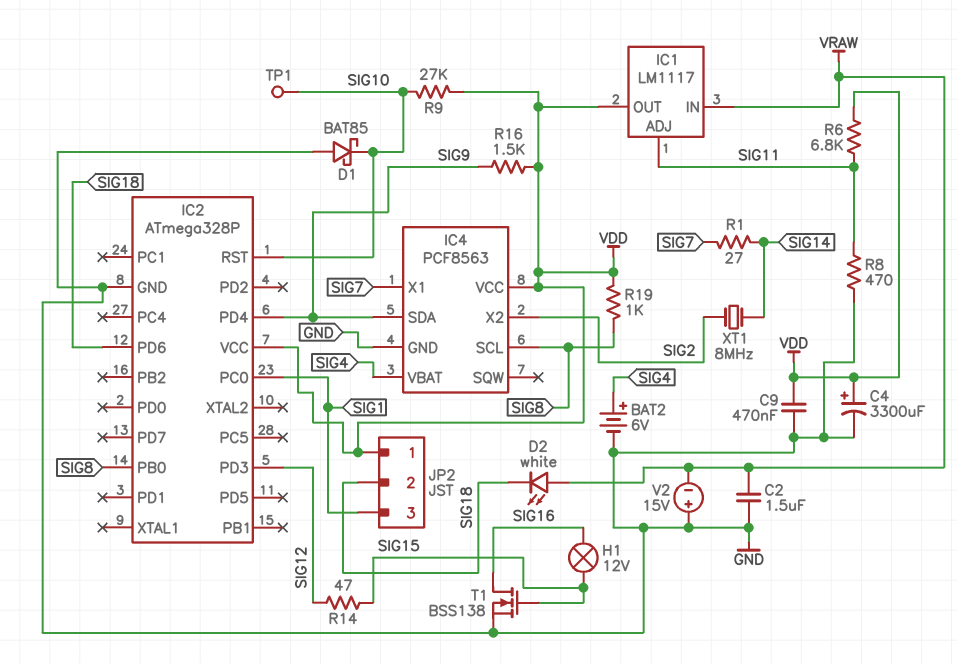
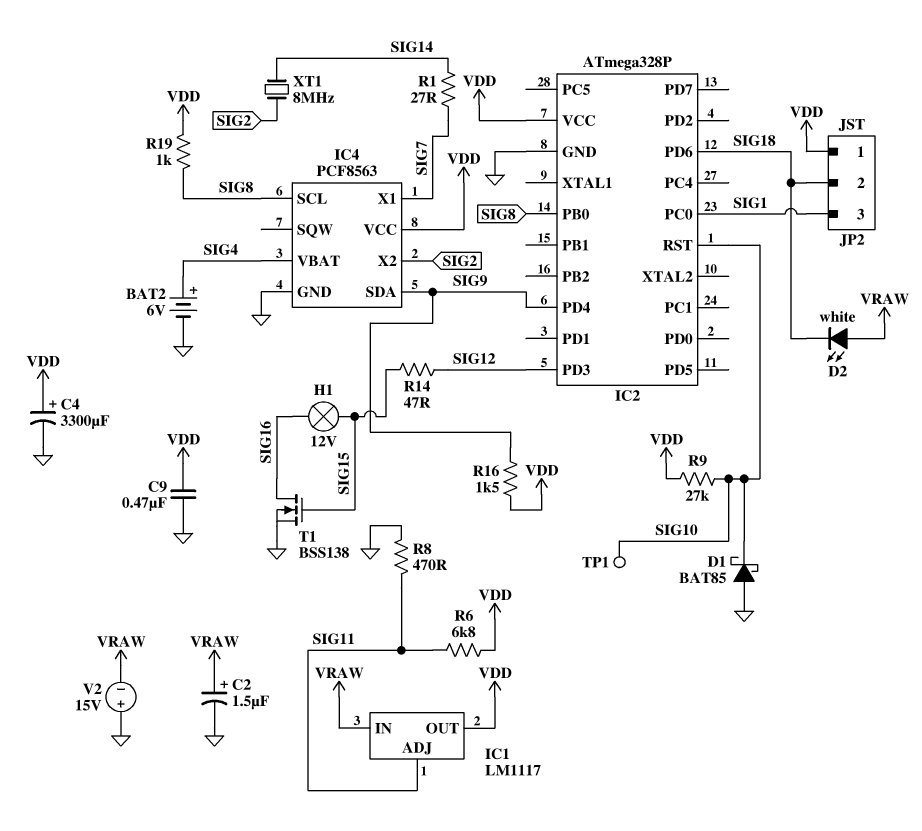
C2: 1.5uF (GND, VRAW) -> 1.5uF (plus VRAW, minus GND)

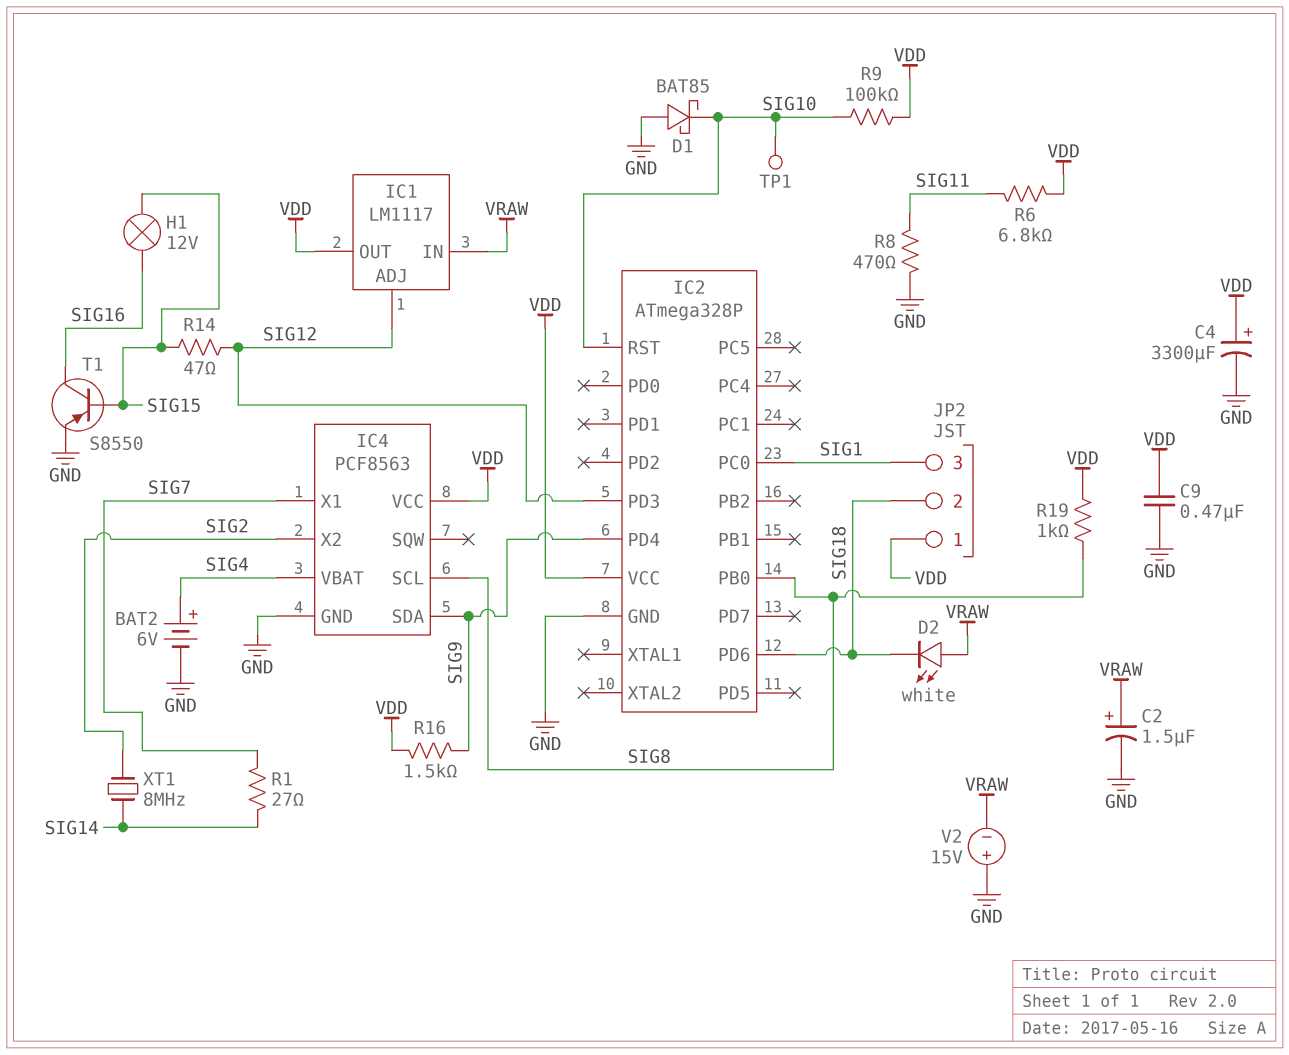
IC1 pin ADJ: SIG11 -> SIG12
R9: 27k (SIG10, VDD) -> 100k (SIG10, VDD)
T1: NMOS BSS138 (G SIG15, D SIG16, S GND) -> PNP S8550 (B SIG15, C SIG16, E GND)

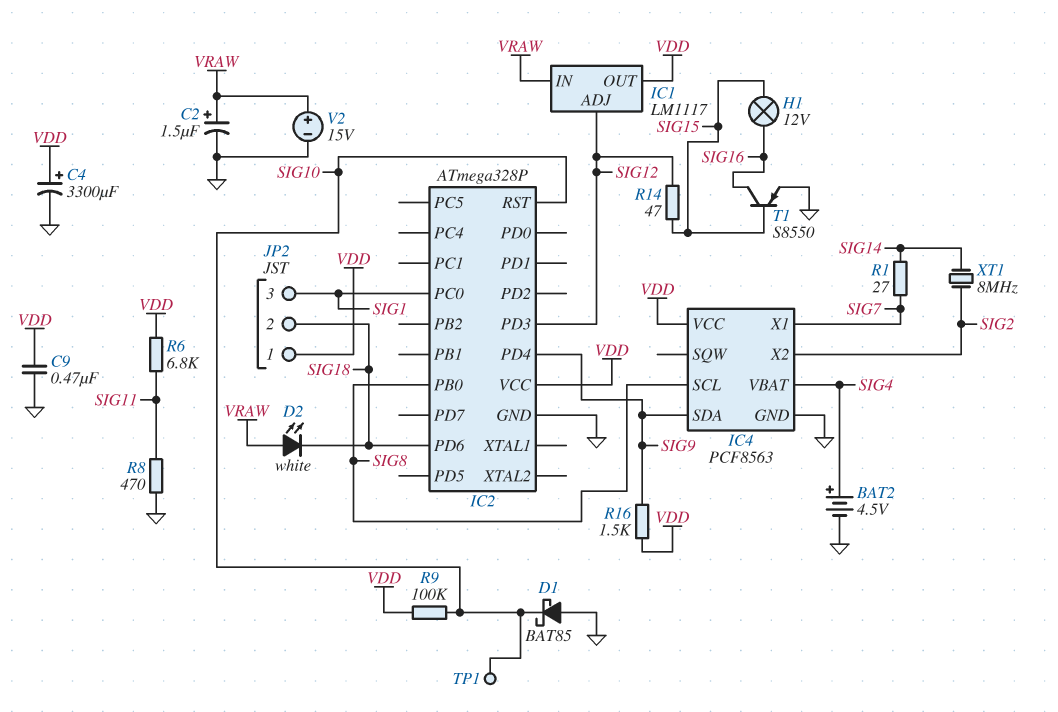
BAT2: 6V (plus SIG4, minus GND) -> 4.5V (plus SIG4, minus GND)
R19: 1k (SIG8, VDD) -> none
V2: 15V (plus GND, minus VRAW) -> 15V (plus VRAW, minus GND)

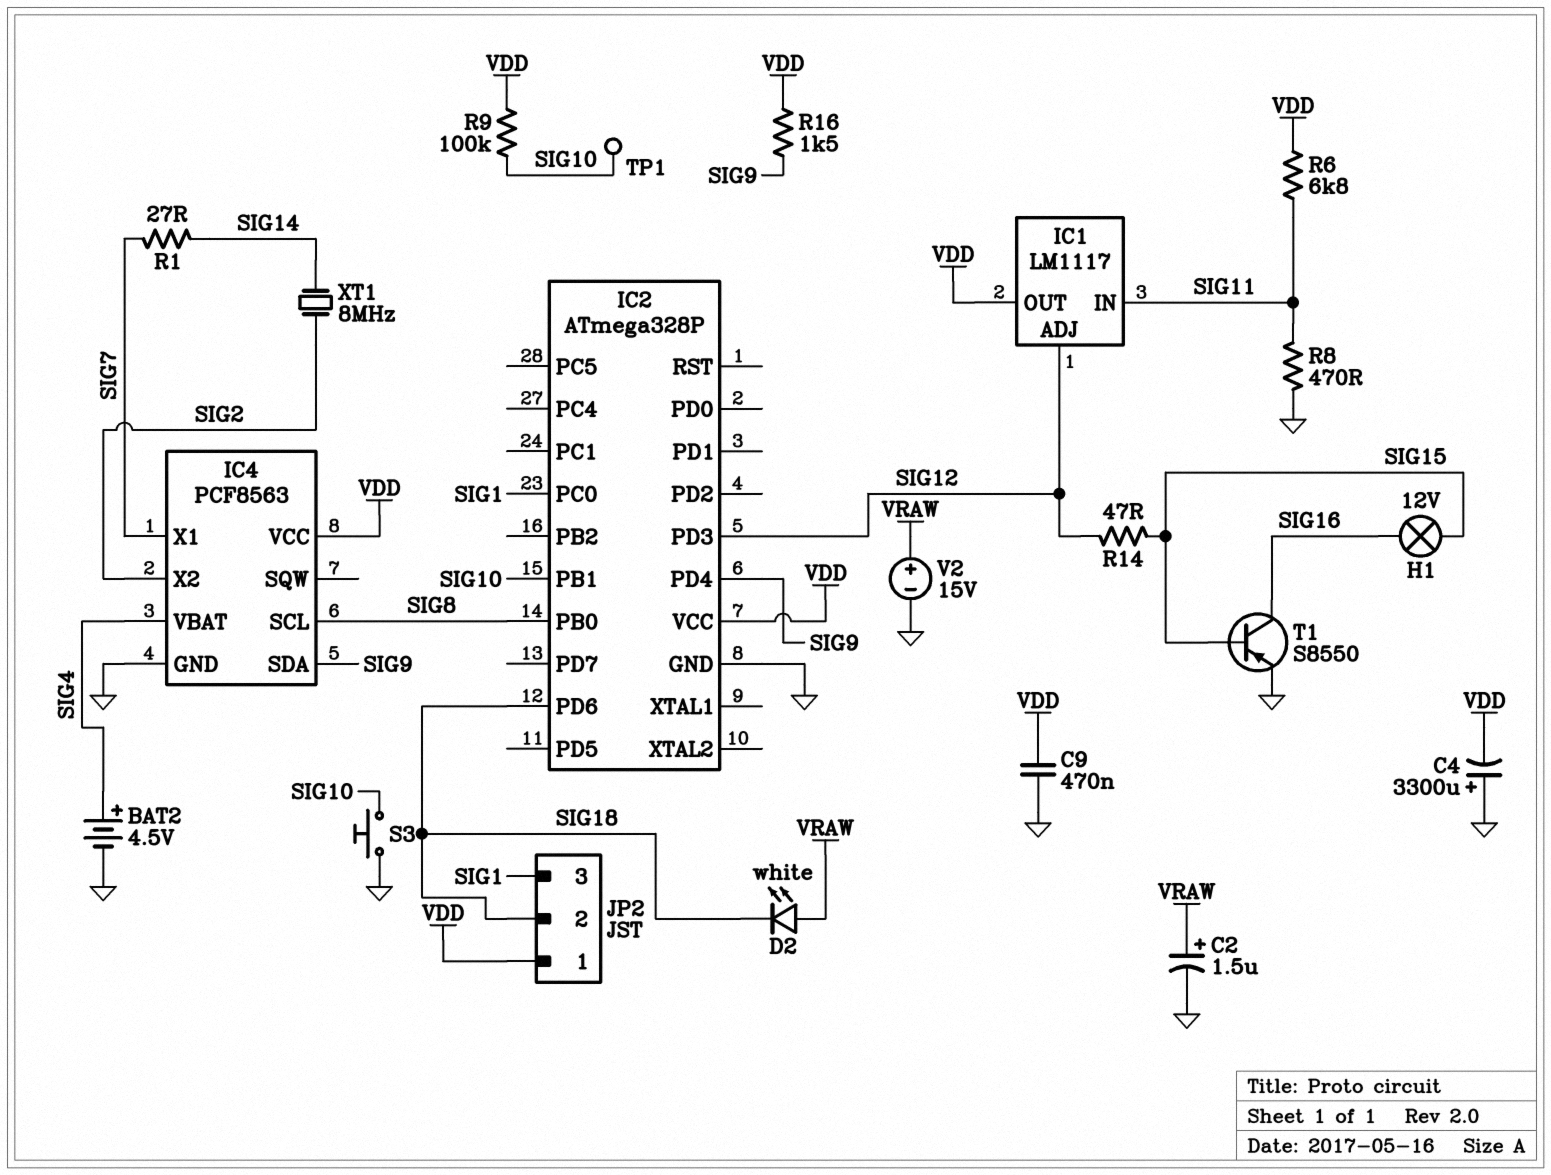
C4: 3300uF (plus VDD, minus GND) -> 3300uF (plus GND, minus VDD)
D1: schottky BAT85 (A GND, K SIG10) -> none
IC1 pin IN: VRAW -> SIG11
IC2 pin PB1: none -> SIG10
IC2 pin RST: SIG10 -> none
S3: none -> button (GND, SIG10)

